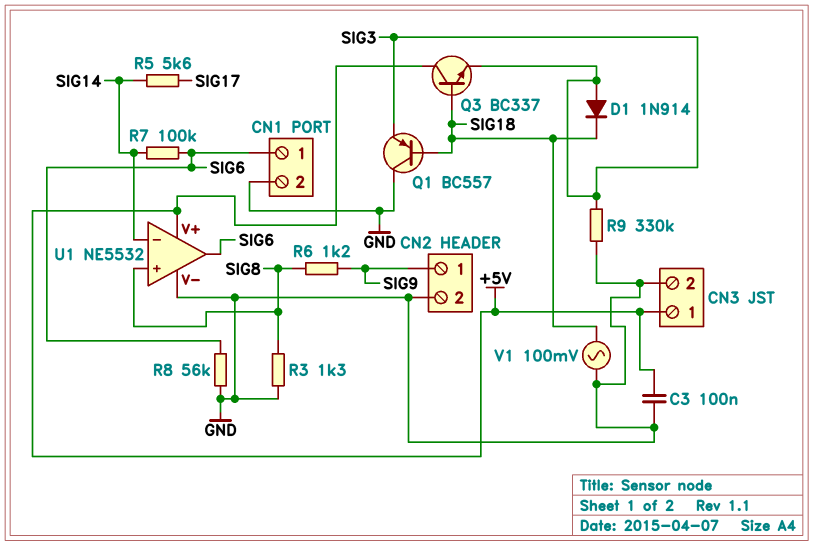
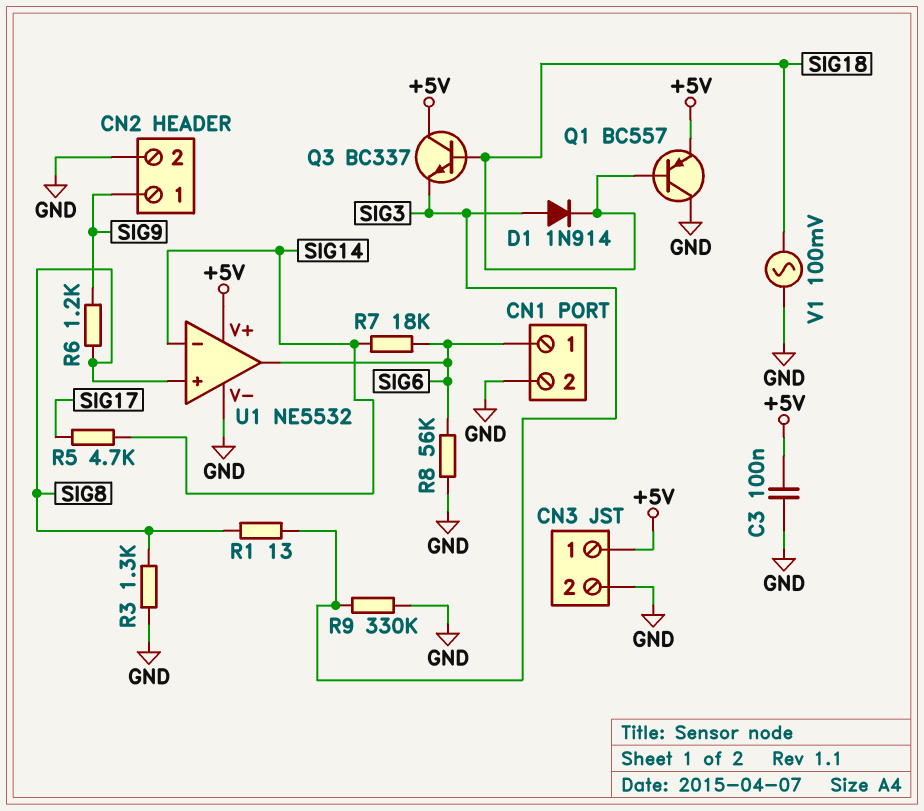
Q1: PNP BC557 (B SIG18, C GND, E SIG3) -> PNP BC557 (B SIG18, C GND, E +5V)
R1: none -> 13 (SIG3, SIG8)
R5: 5.6k (SIG14, SIG17) -> 4.7k (SIG14, SIG17)
R7: 100k (SIG6, SIG14) -> 18k (SIG6, SIG14)

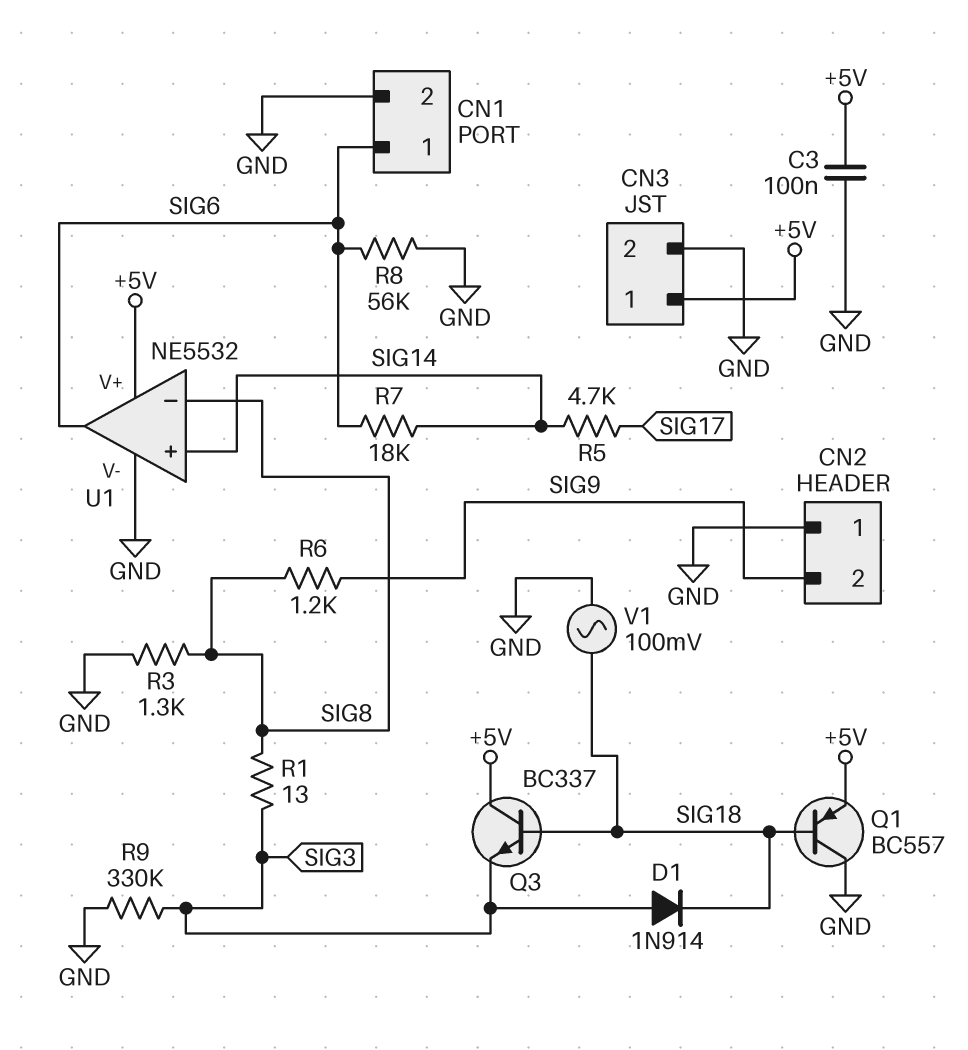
CN2 pin 1: SIG9 -> GND
CN2 pin 2: GND -> SIG9
U1 pin in+: SIG8 -> SIG14
U1 pin in-: SIG14 -> SIG8

